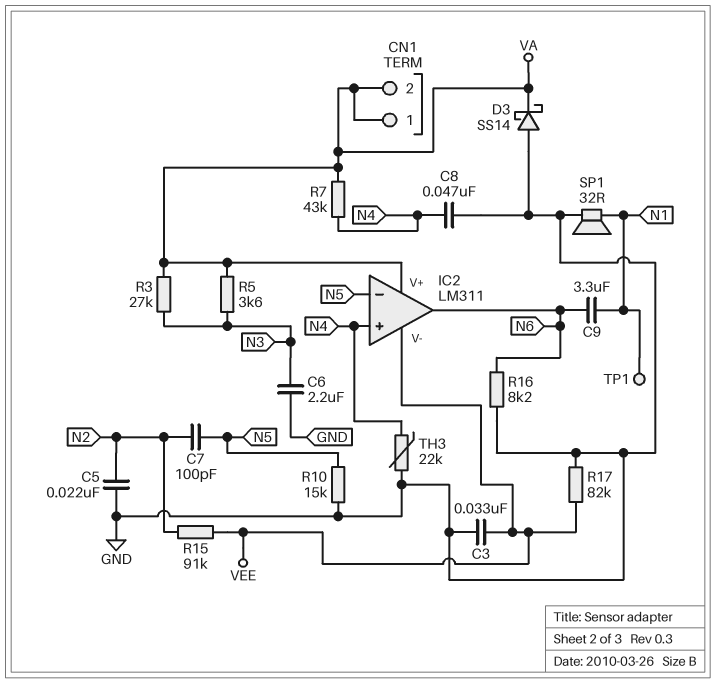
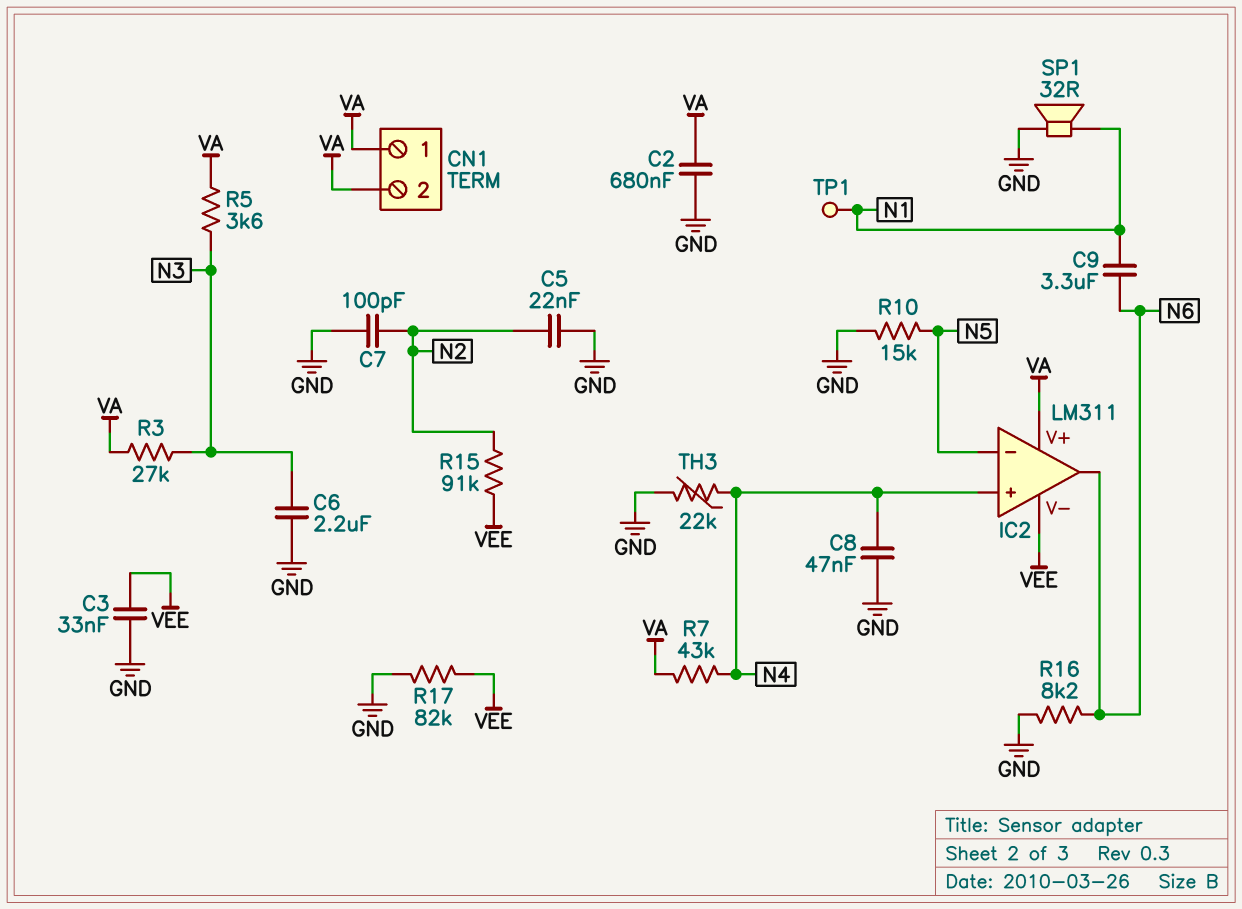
C2: none -> 680nF (GND, VA)
C7: 100pF (N2, N5) -> 100pF (GND, N2)
D3: schottky SS14 (A GND, K VA) -> none

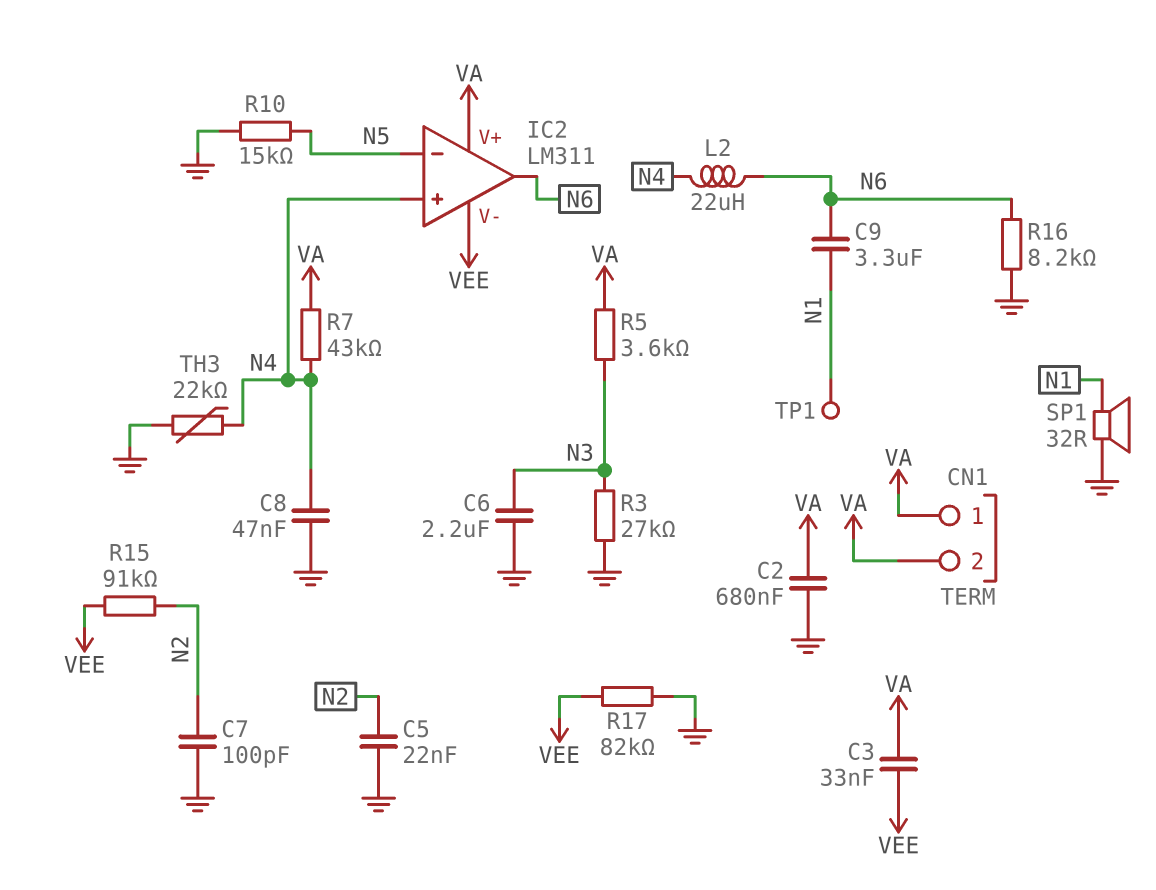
C3: 33nF (GND, VEE) -> 33nF (VA, VEE)
L2: none -> 22uH (N4, N6)
R3: 27k (N3, VA) -> 27k (GND, N3)

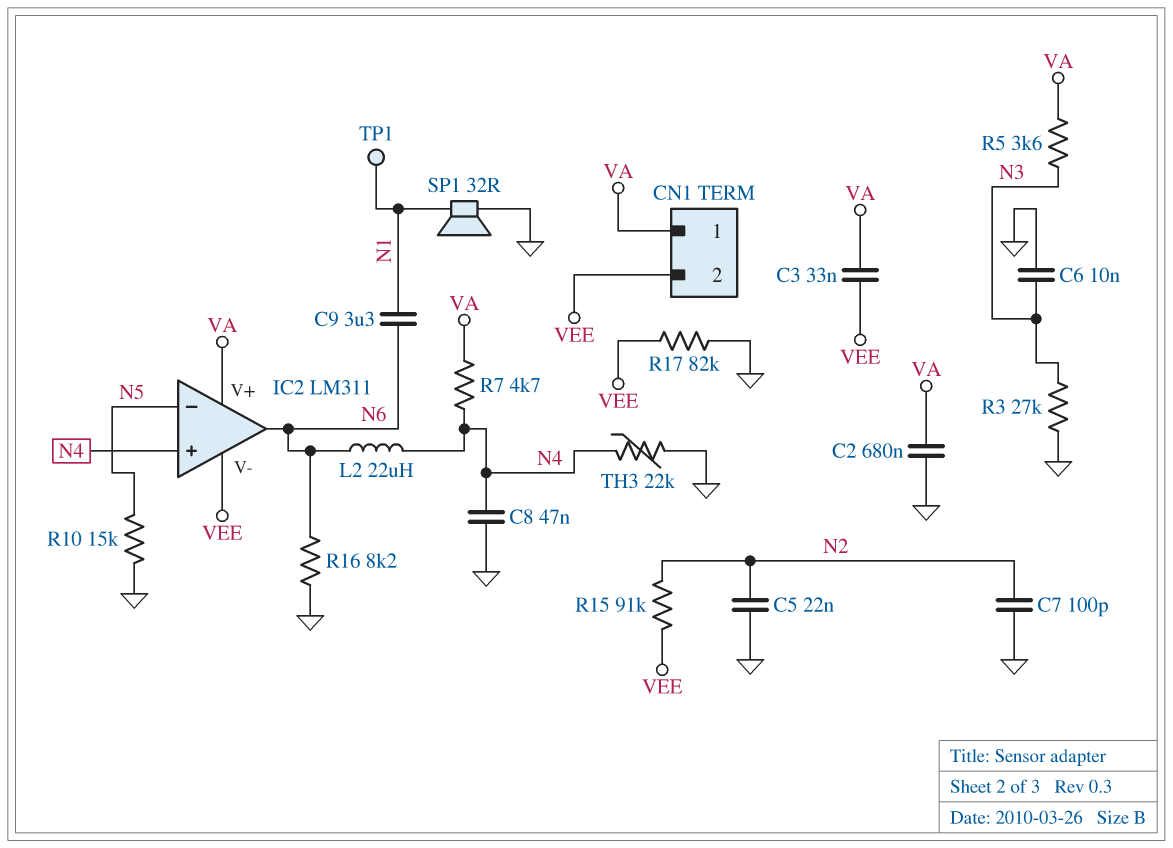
C6: 2.2uF (GND, N3) -> 10nF (GND, N3)
CN1 pin 2: VA -> VEE
R7: 43k (N4, VA) -> 4.7k (N4, VA)

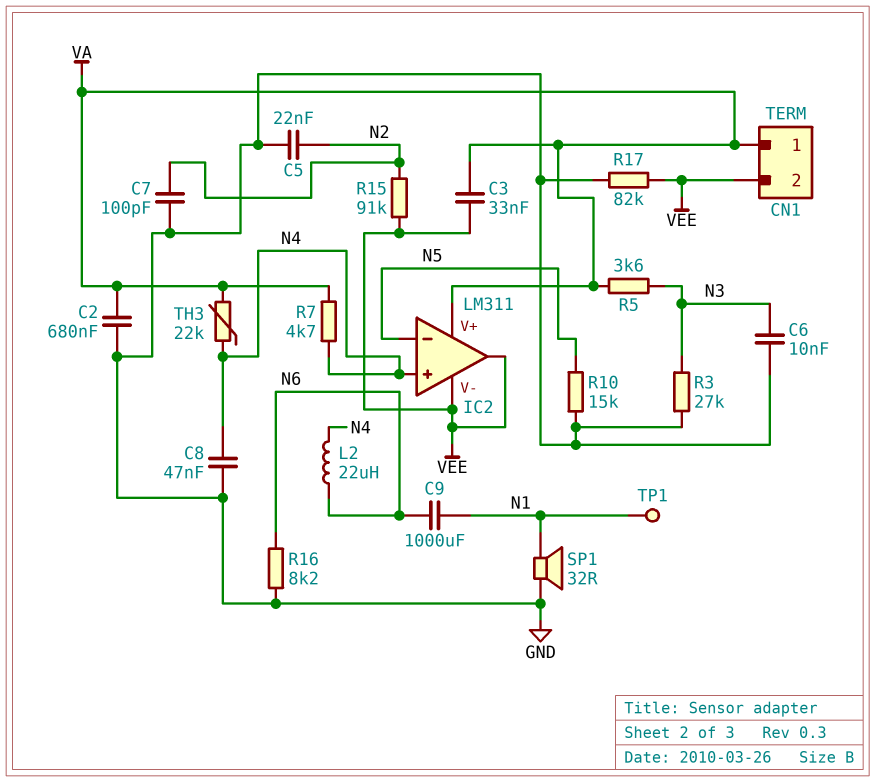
C9: 3.3uF (N1, N6) -> 1000uF (N1, N6)
IC2 pin out: N6 -> VEE
TH3: 22k (GND, N4) -> 22k (N4, VA)

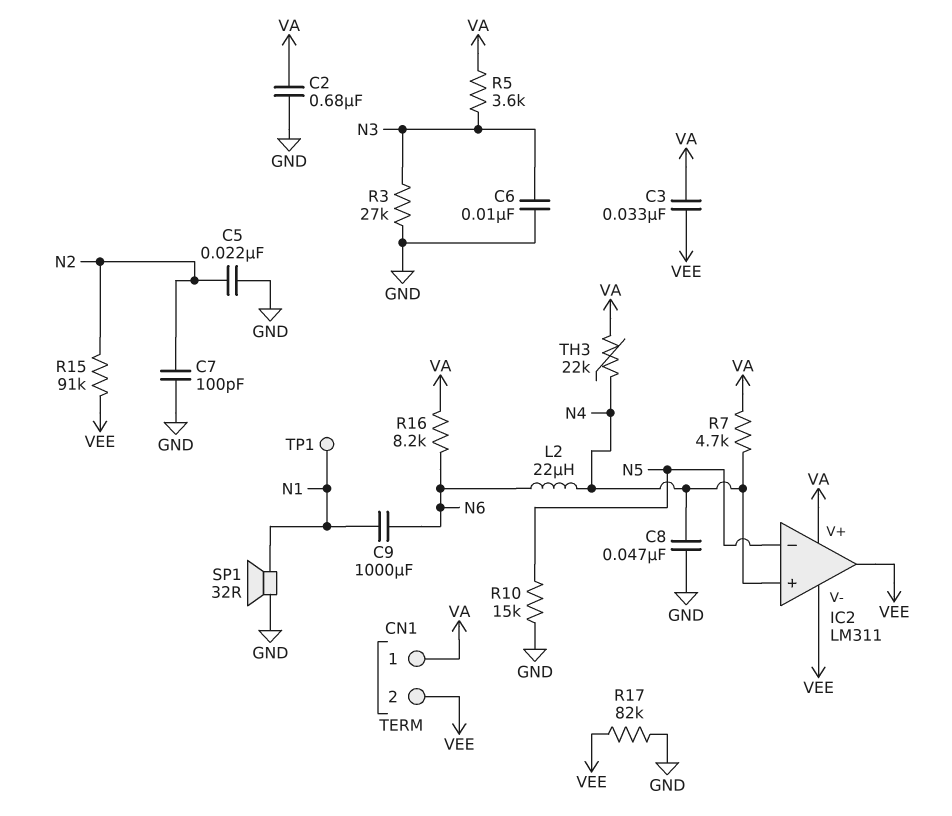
R16: 8.2k (GND, N6) -> 8.2k (N6, VA)

